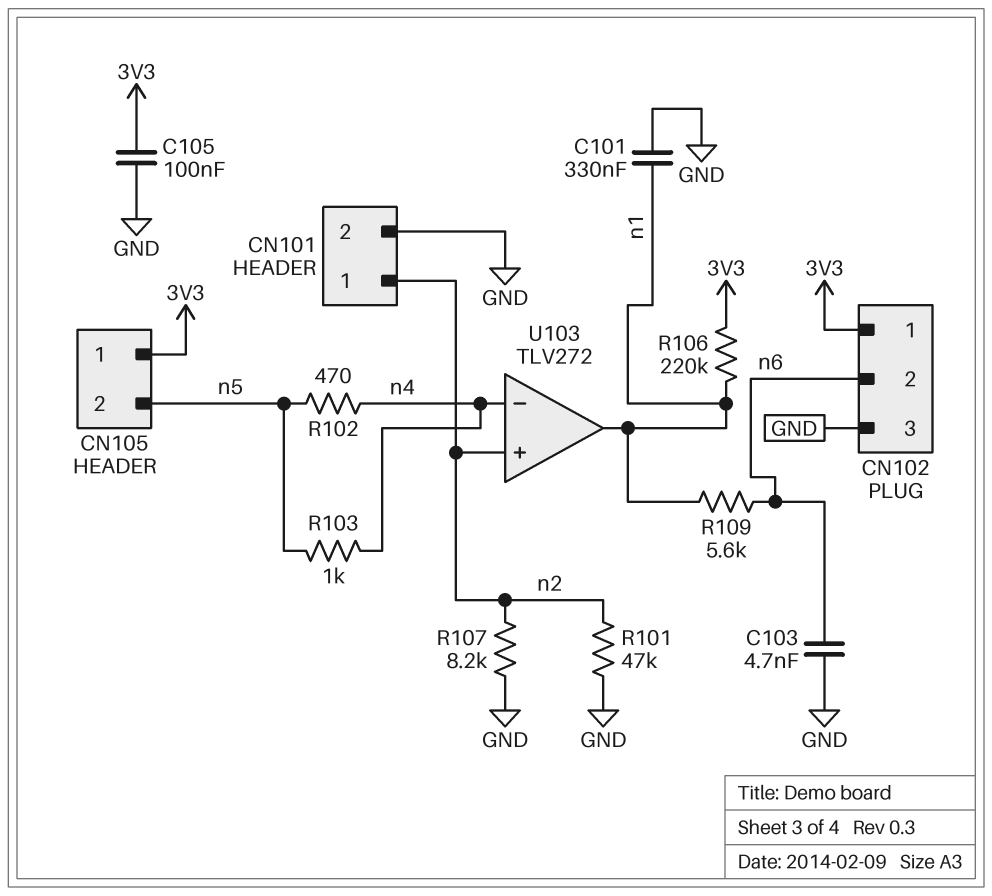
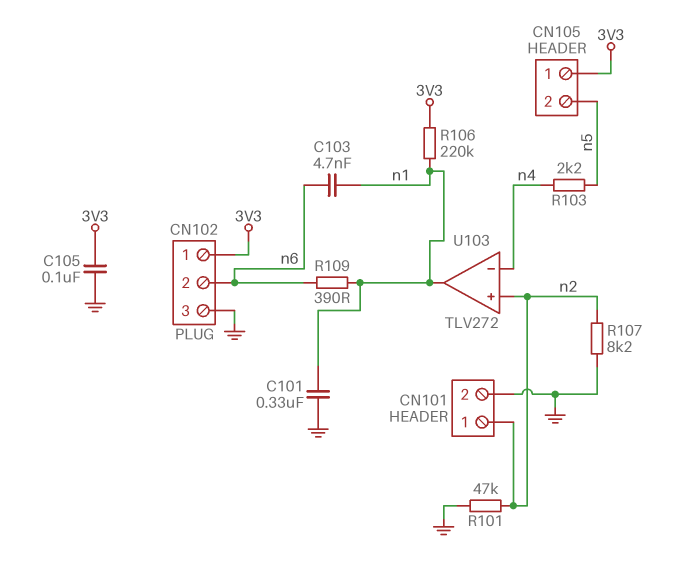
C103: 4.7nF (GND, n6) -> 4.7nF (n1, n6)
R102: 470 (n4, n5) -> none
R103: 1k (n4, n5) -> 2.2k (n4, n5)
R109: 5.6k (n1, n6) -> 390 (n1, n6)

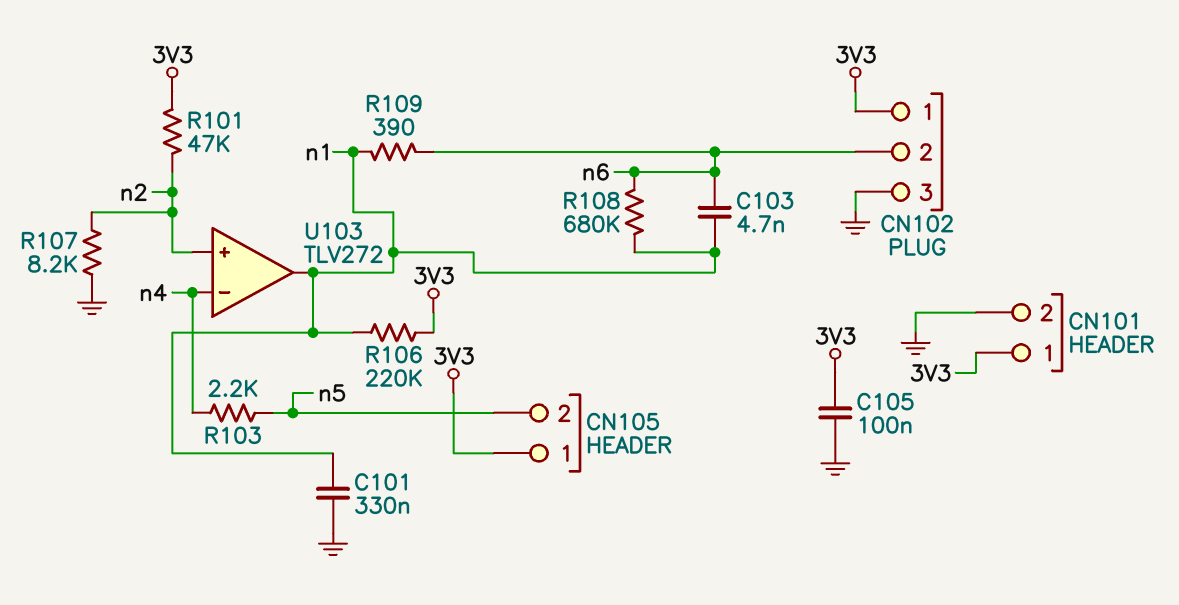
CN101 pin 1: n2 -> 3V3
R101: 47k (GND, n2) -> 47k (3V3, n2)
R108: none -> 680k (n1, n6)

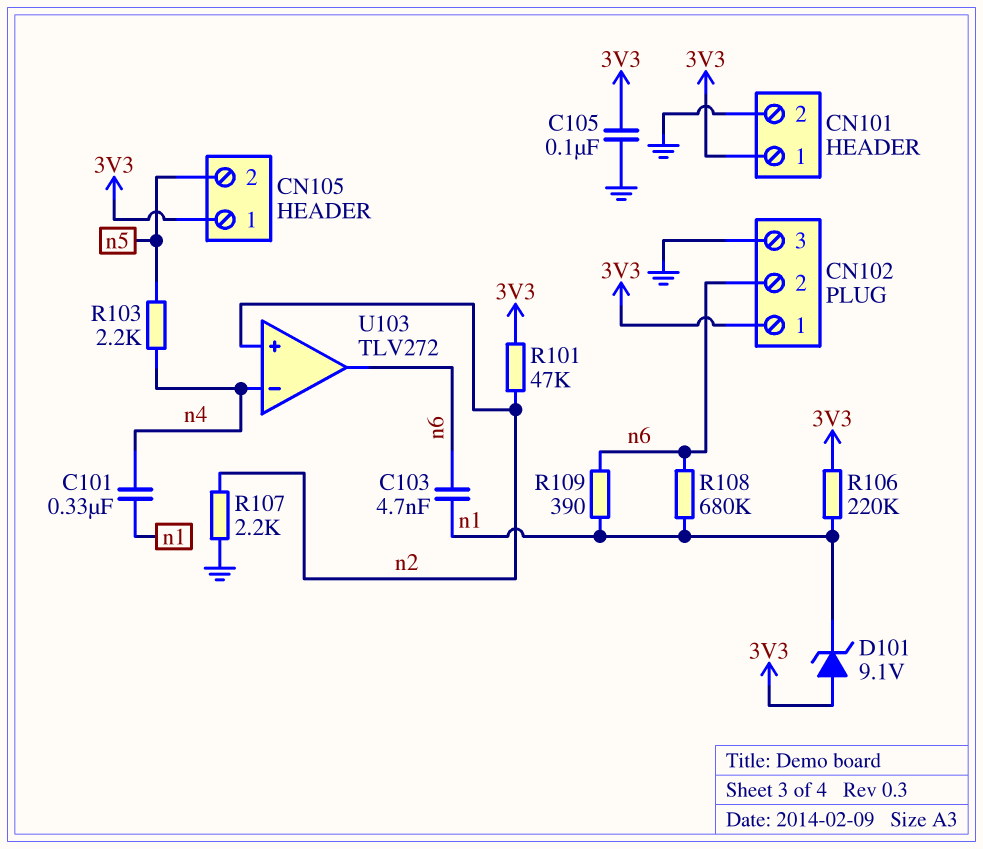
C101: 330nF (GND, n1) -> 330nF (n1, n4)
D101: none -> zener 9.1V (A 3V3, K n1)
R107: 8.2k (GND, n2) -> 2.2k (GND, n2)
U103 pin out: n1 -> n6

